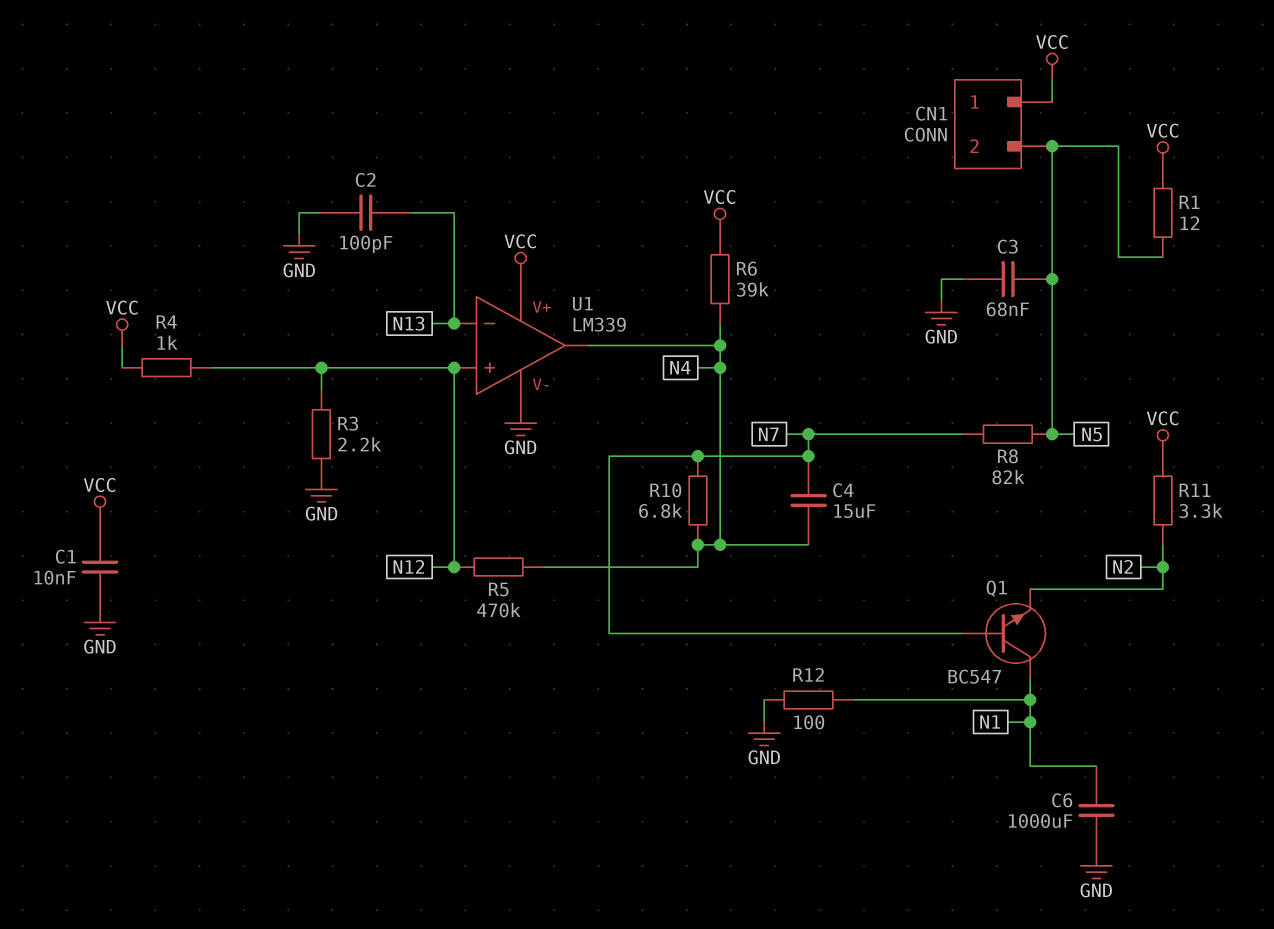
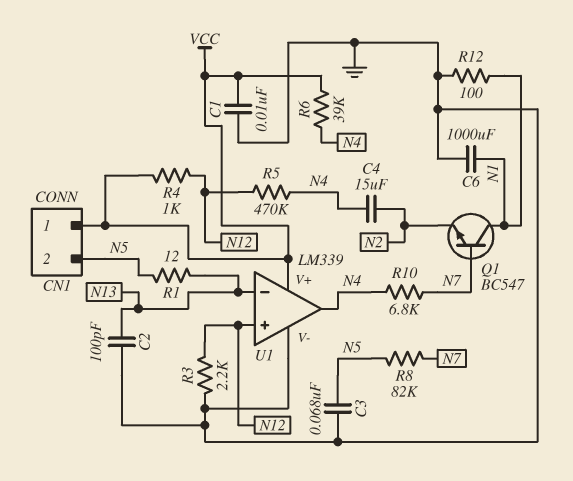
C4: 15uF (N4, N7) -> 15uF (N2, N4)
R1: 12 (N5, VCC) -> 12 (N5, N13)
R11: 3.3k (N2, VCC) -> none

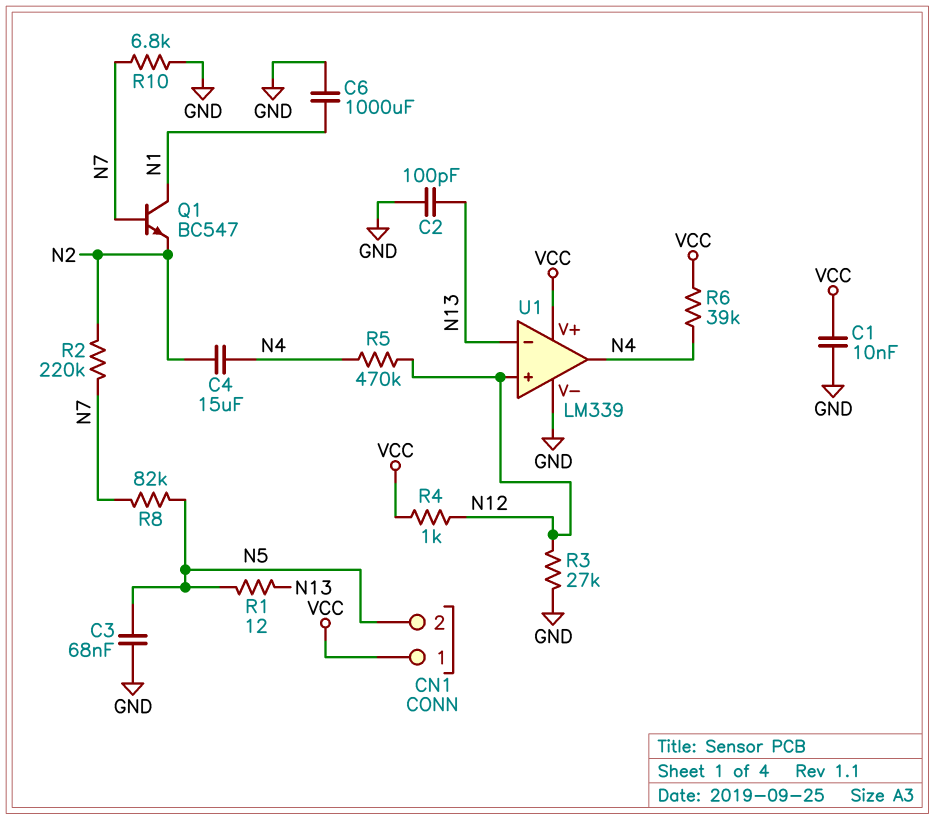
R2: none -> 220k (N2, N7)
R3: 2.2k (GND, N12) -> 27k (GND, N12)
R10: 6.8k (N4, N7) -> 6.8k (GND, N7)
R12: 100 (GND, N1) -> none

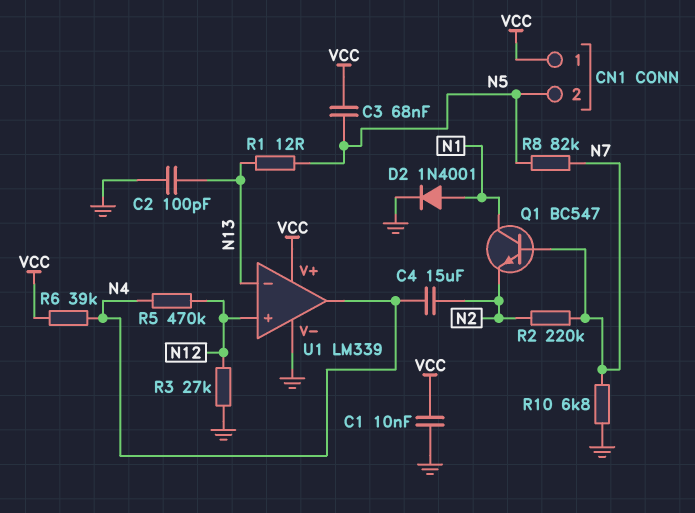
C3: 68nF (GND, N5) -> 68nF (N5, VCC)
C6: 1000uF (GND, N1) -> none
D2: none -> diode 1N4001 (A N1, K GND)
R4: 1k (N12, VCC) -> none

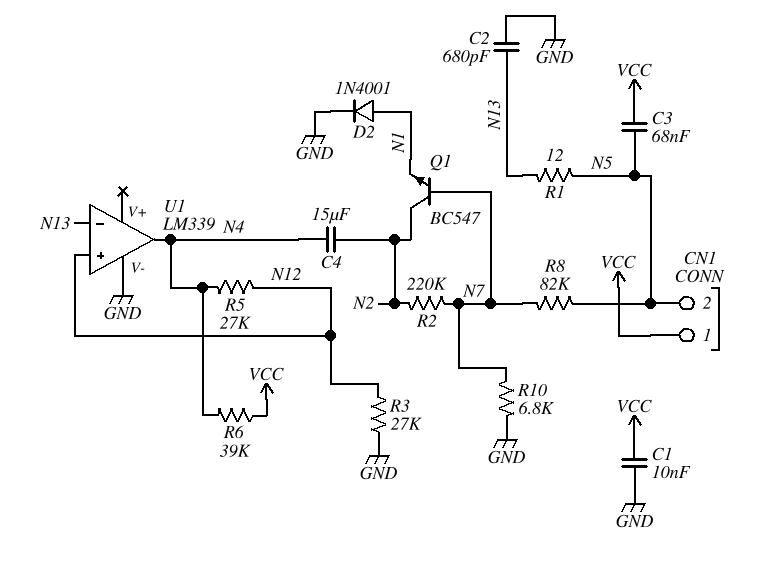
C2: 100pF (GND, N13) -> 680pF (GND, N13)
Q1: NPN BC547 (B N7, C N1, E N2) -> NPN BC547 (B N7, C N2, E N1)
R5: 470k (N4, N12) -> 27k (N4, N12)
U1 pin V+: VCC -> none

